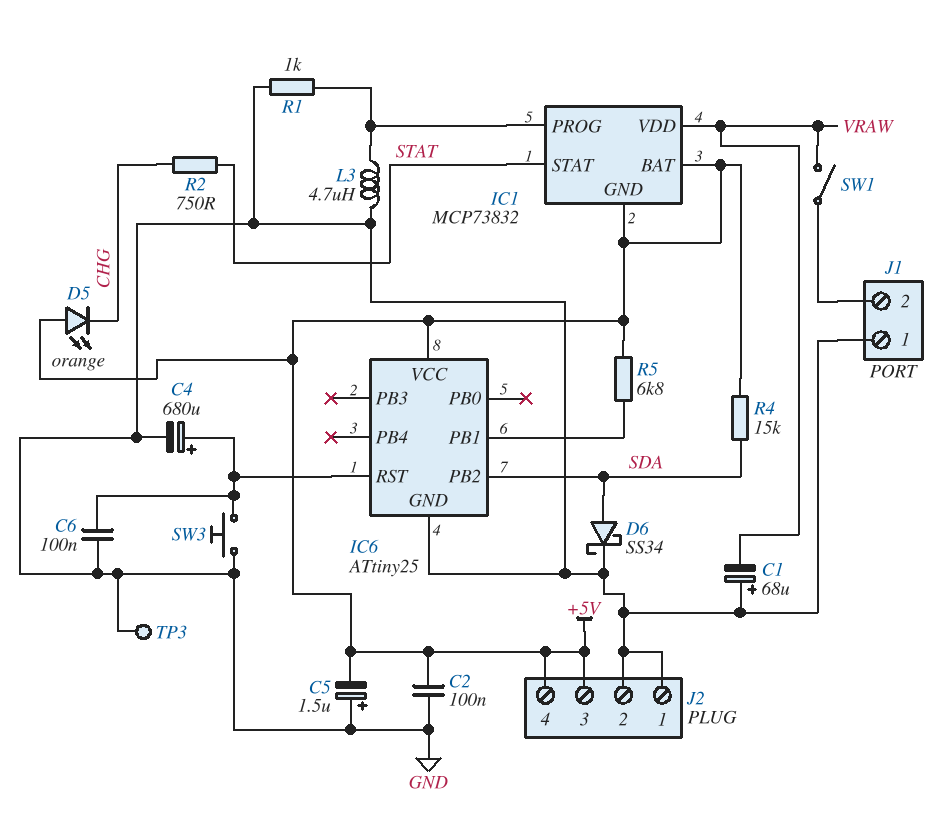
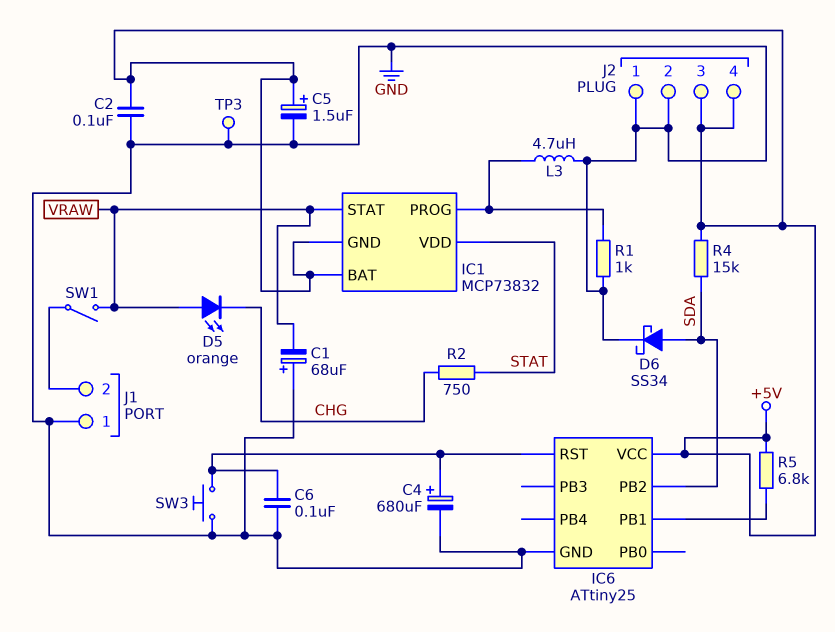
C5: 1.5uF (plus GND, minus +5V) -> 1.5uF (plus +5V, minus GND)
D5: LED orange (A +5V, K CHG) -> LED orange (A VRAW, K CHG)
IC1 pin STAT: STAT -> VRAW
IC1 pin VDD: VRAW -> STAT

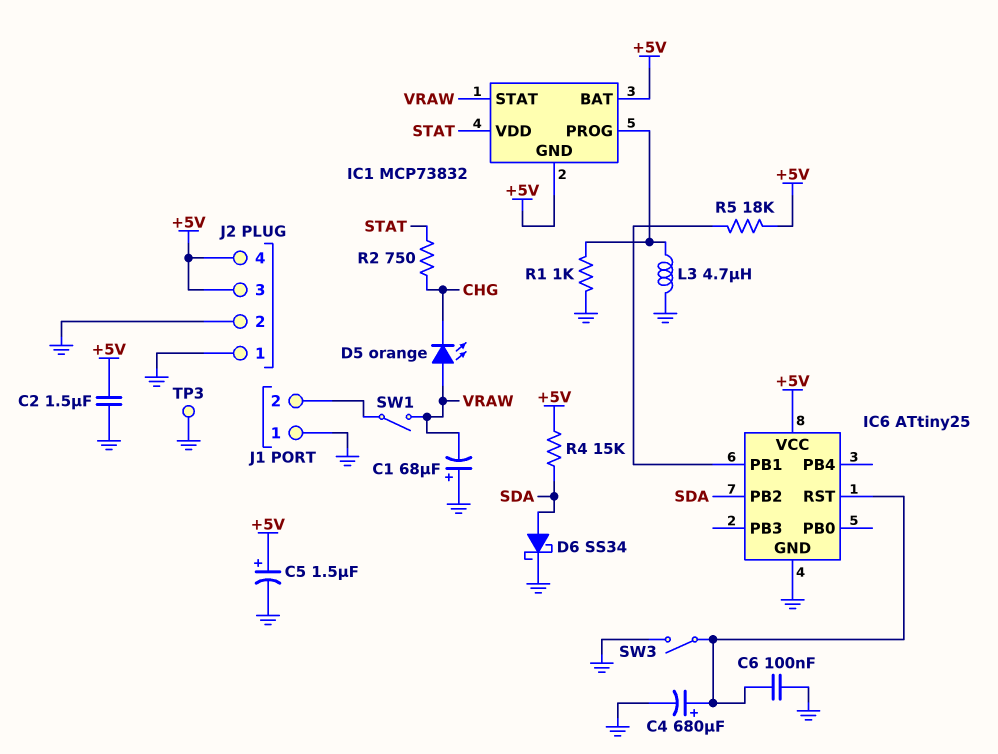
C2: 100nF (+5V, GND) -> 1.5uF (+5V, GND)
R5: 6.8k (+5V, IC6/PB1) -> 18k (+5V, IC6/PB1)
SW3: button (GND, IC6/RST) -> switch (GND, IC6/RST)

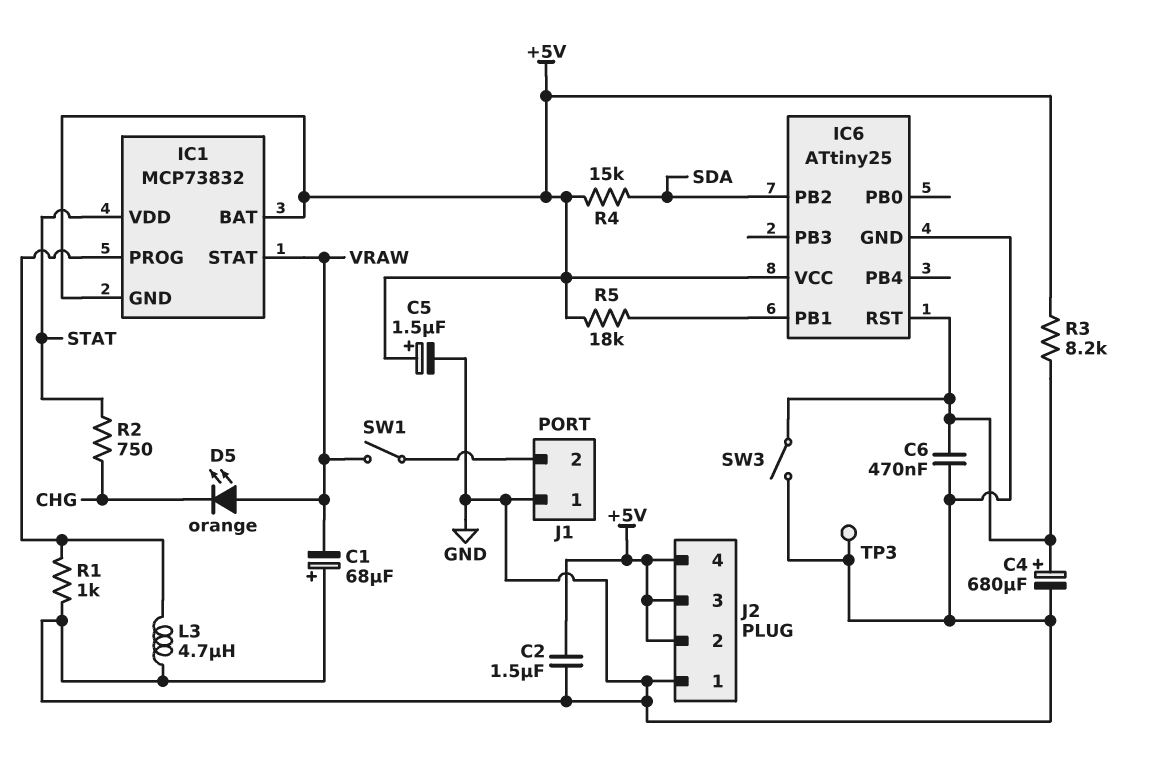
C6: 100nF (GND, IC6/RST) -> 470nF (GND, IC6/RST)
D6: schottky SS34 (A SDA, K GND) -> none
J2 pin 2: GND -> +5V
R3: none -> 8.2k (+5V, IC6/RST)

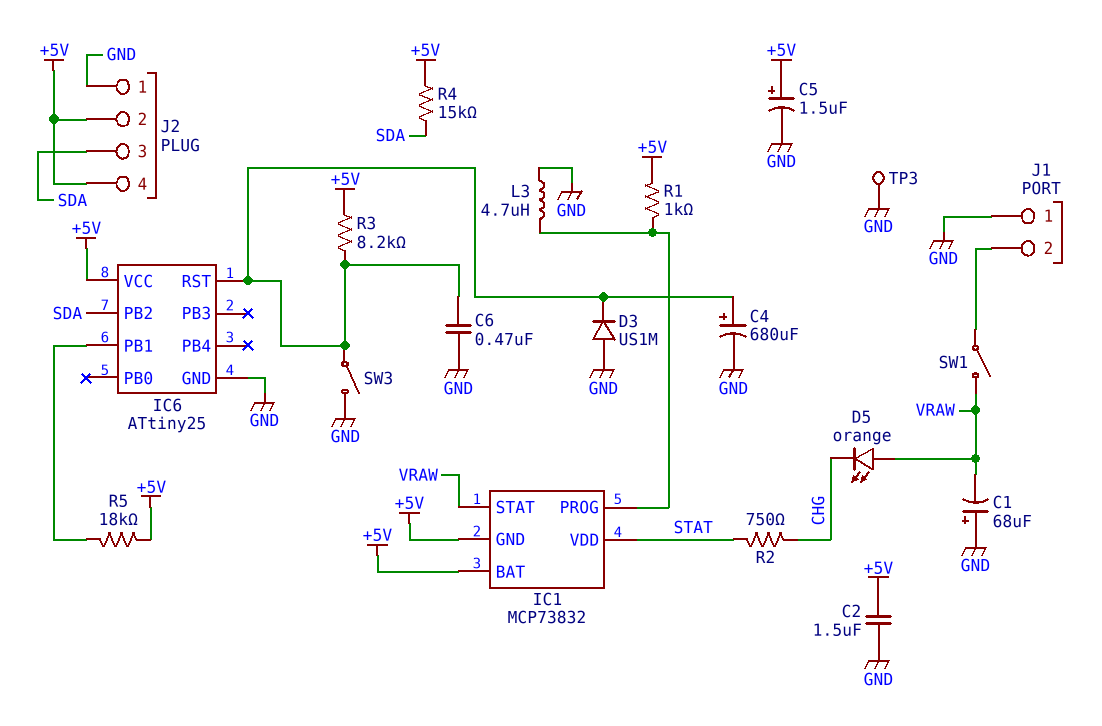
D3: none -> diode US1M (A GND, K IC6/RST)
J2 pin 3: +5V -> SDA
R1: 1k (GND, IC1/PROG) -> 1k (+5V, IC1/PROG)

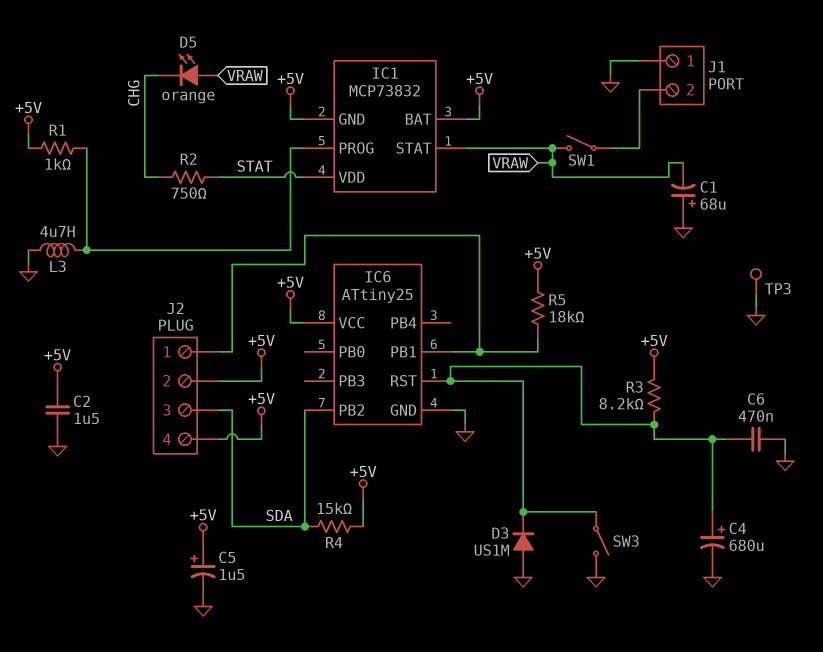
J2 pin 1: GND -> IC6/PB1

